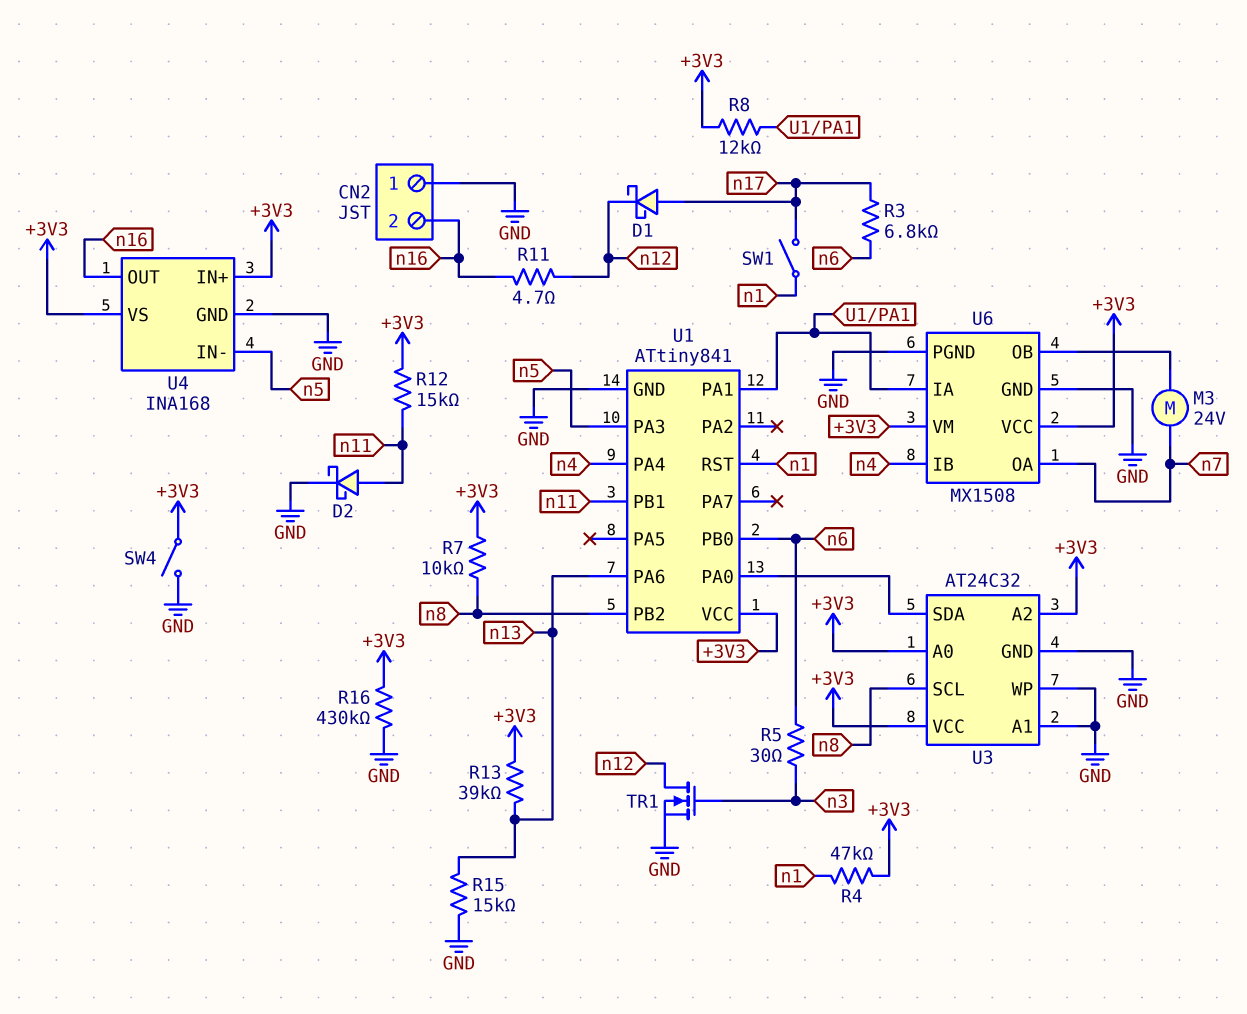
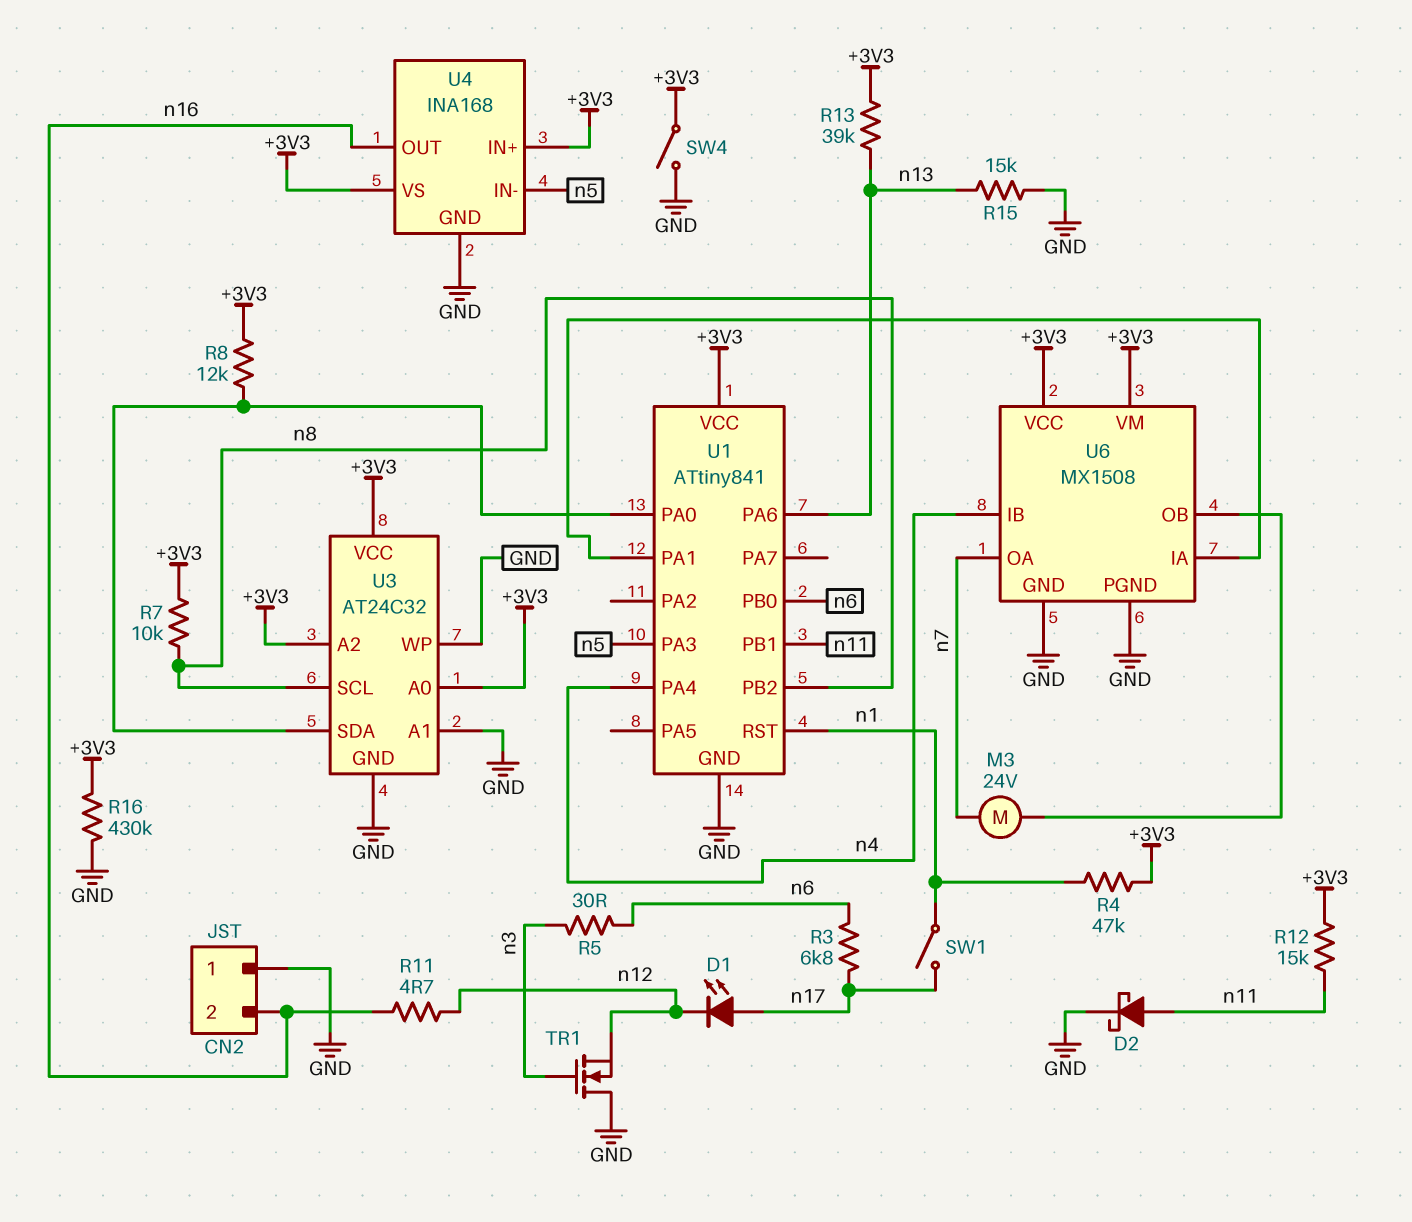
D1: schottky (A n17, K n12) -> LED (A n17, K n12)
R8: 12k (+3V3, U1/PA1) -> 12k (+3V3, U1/PA0)
TR1: NMOS (G n3, D n12, S GND) -> NMOS (G n3, D GND, S n12)

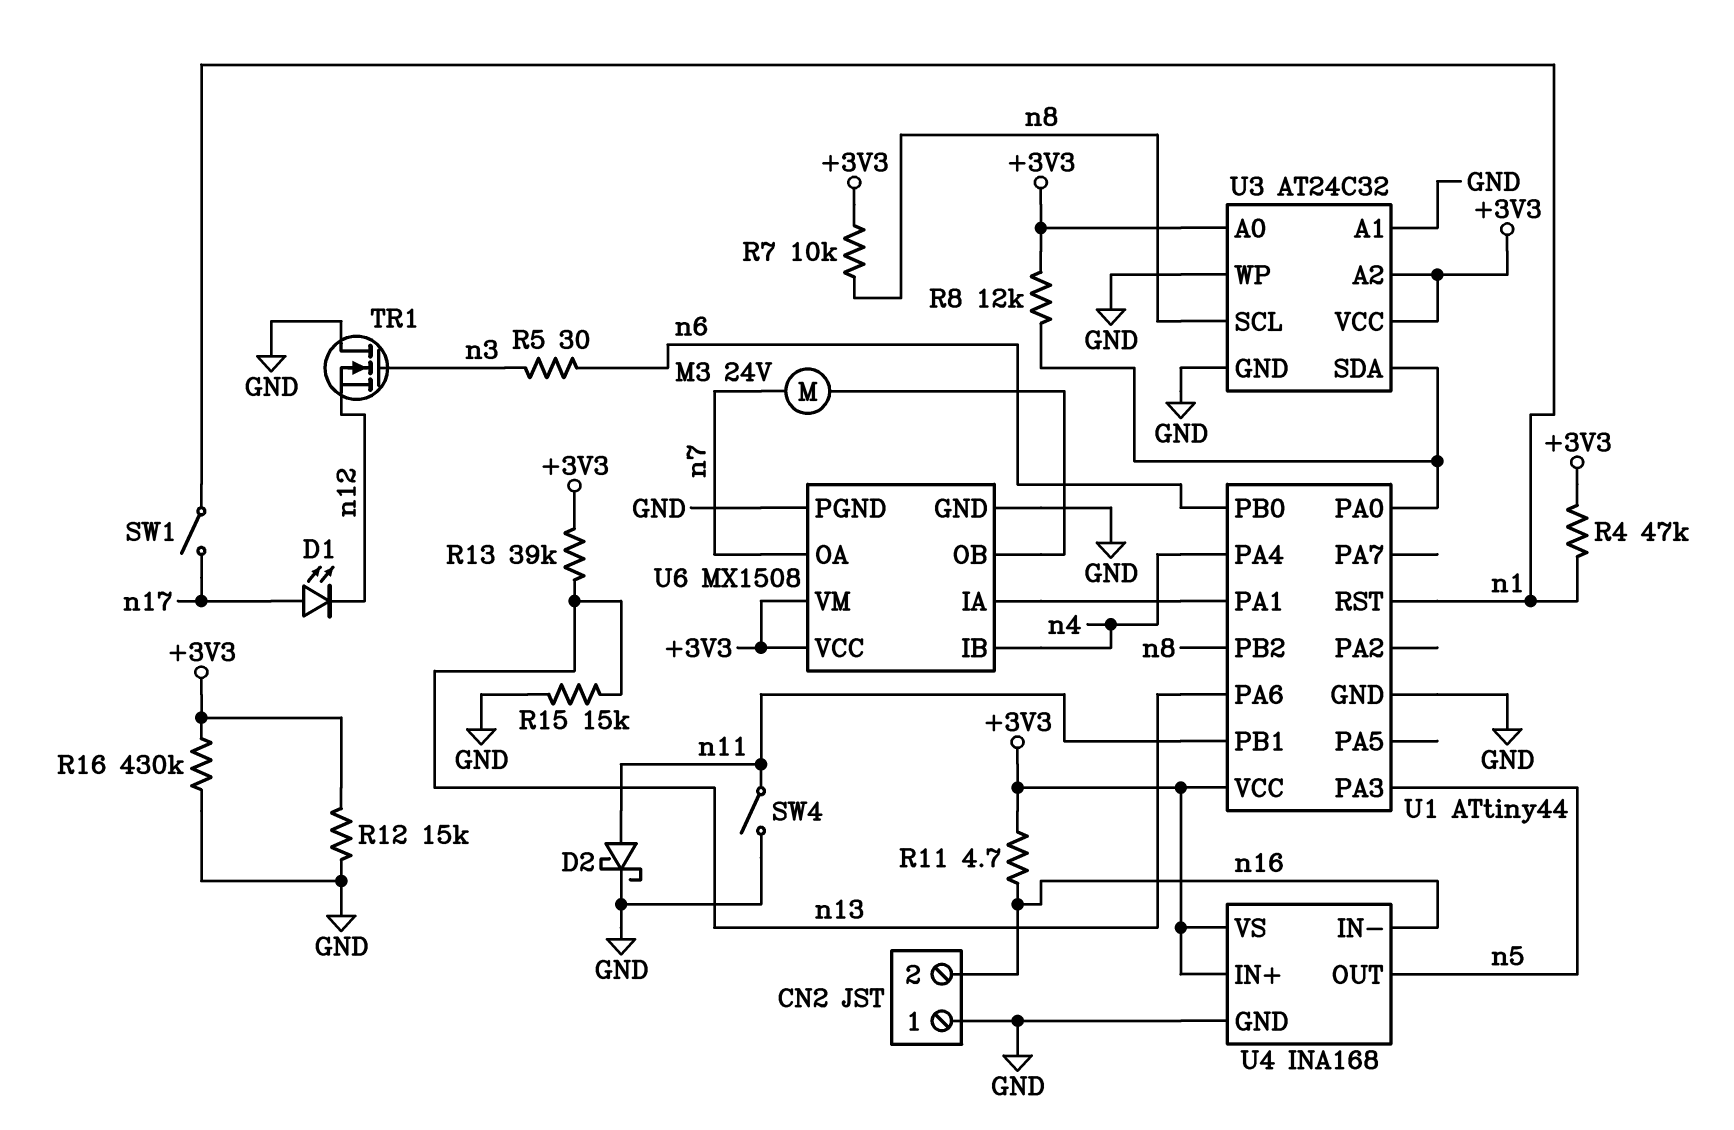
R3: 6.8k (n6, n17) -> none
R11: 4.7 (n12, n16) -> 4.7 (+3V3, n16)
R12: 15k (+3V3, n11) -> 15k (+3V3, GND)
SW4: switch (+3V3, GND) -> switch (GND, n11)
U1: ATtiny841 -> ATtiny44
U4 pin IN-: n5 -> n16
U4 pin OUT: n16 -> n5

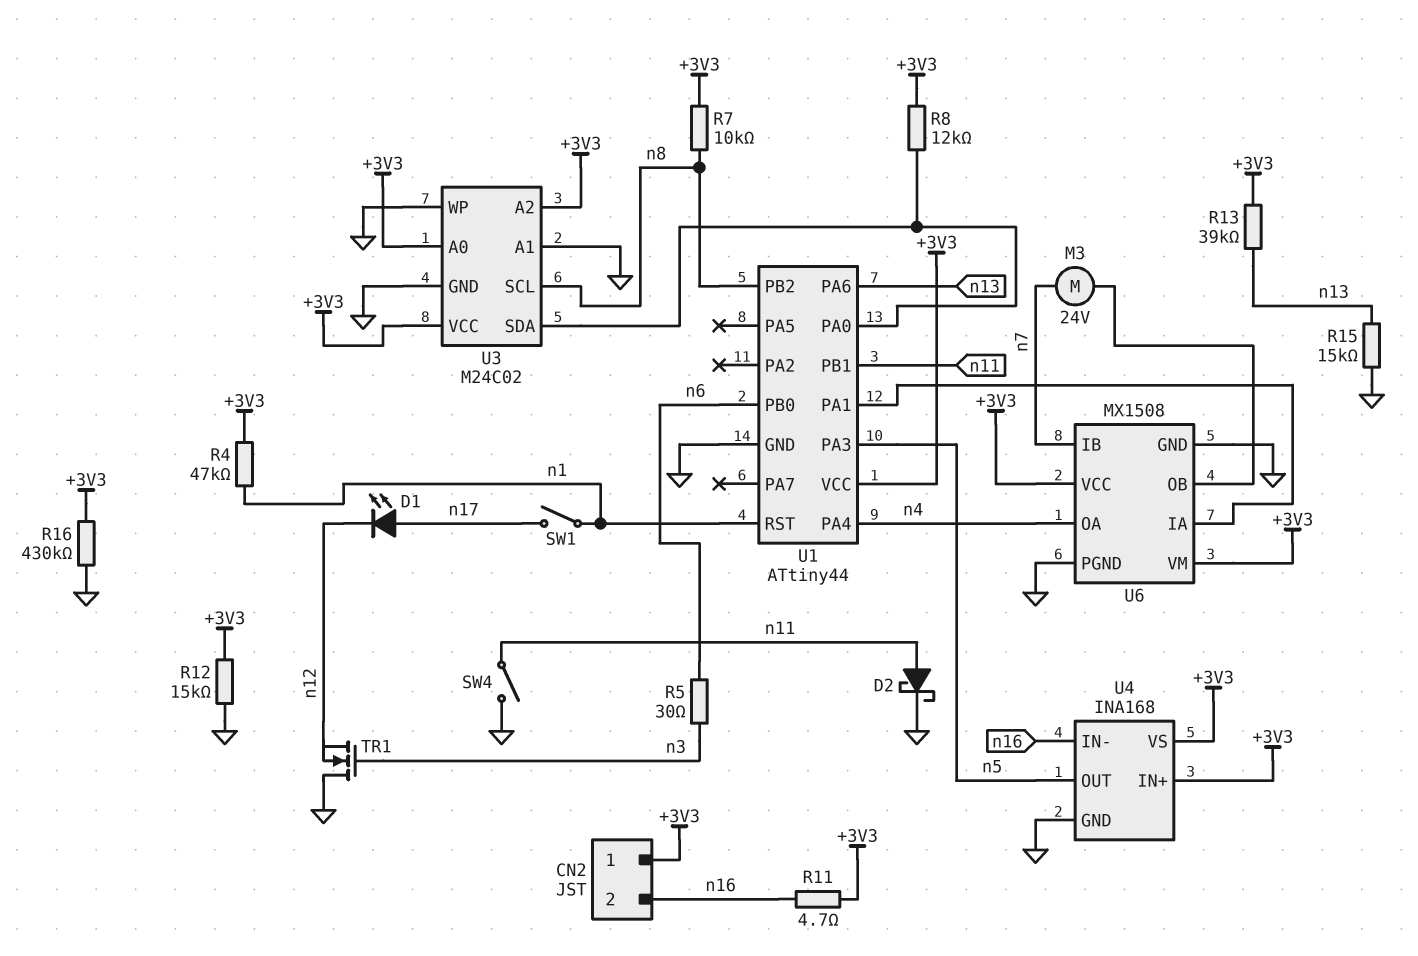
CN2 pin 1: GND -> +3V3
U3: AT24C32 -> M24C02
U6 pin IB: n4 -> n7
U6 pin OA: n7 -> n4

